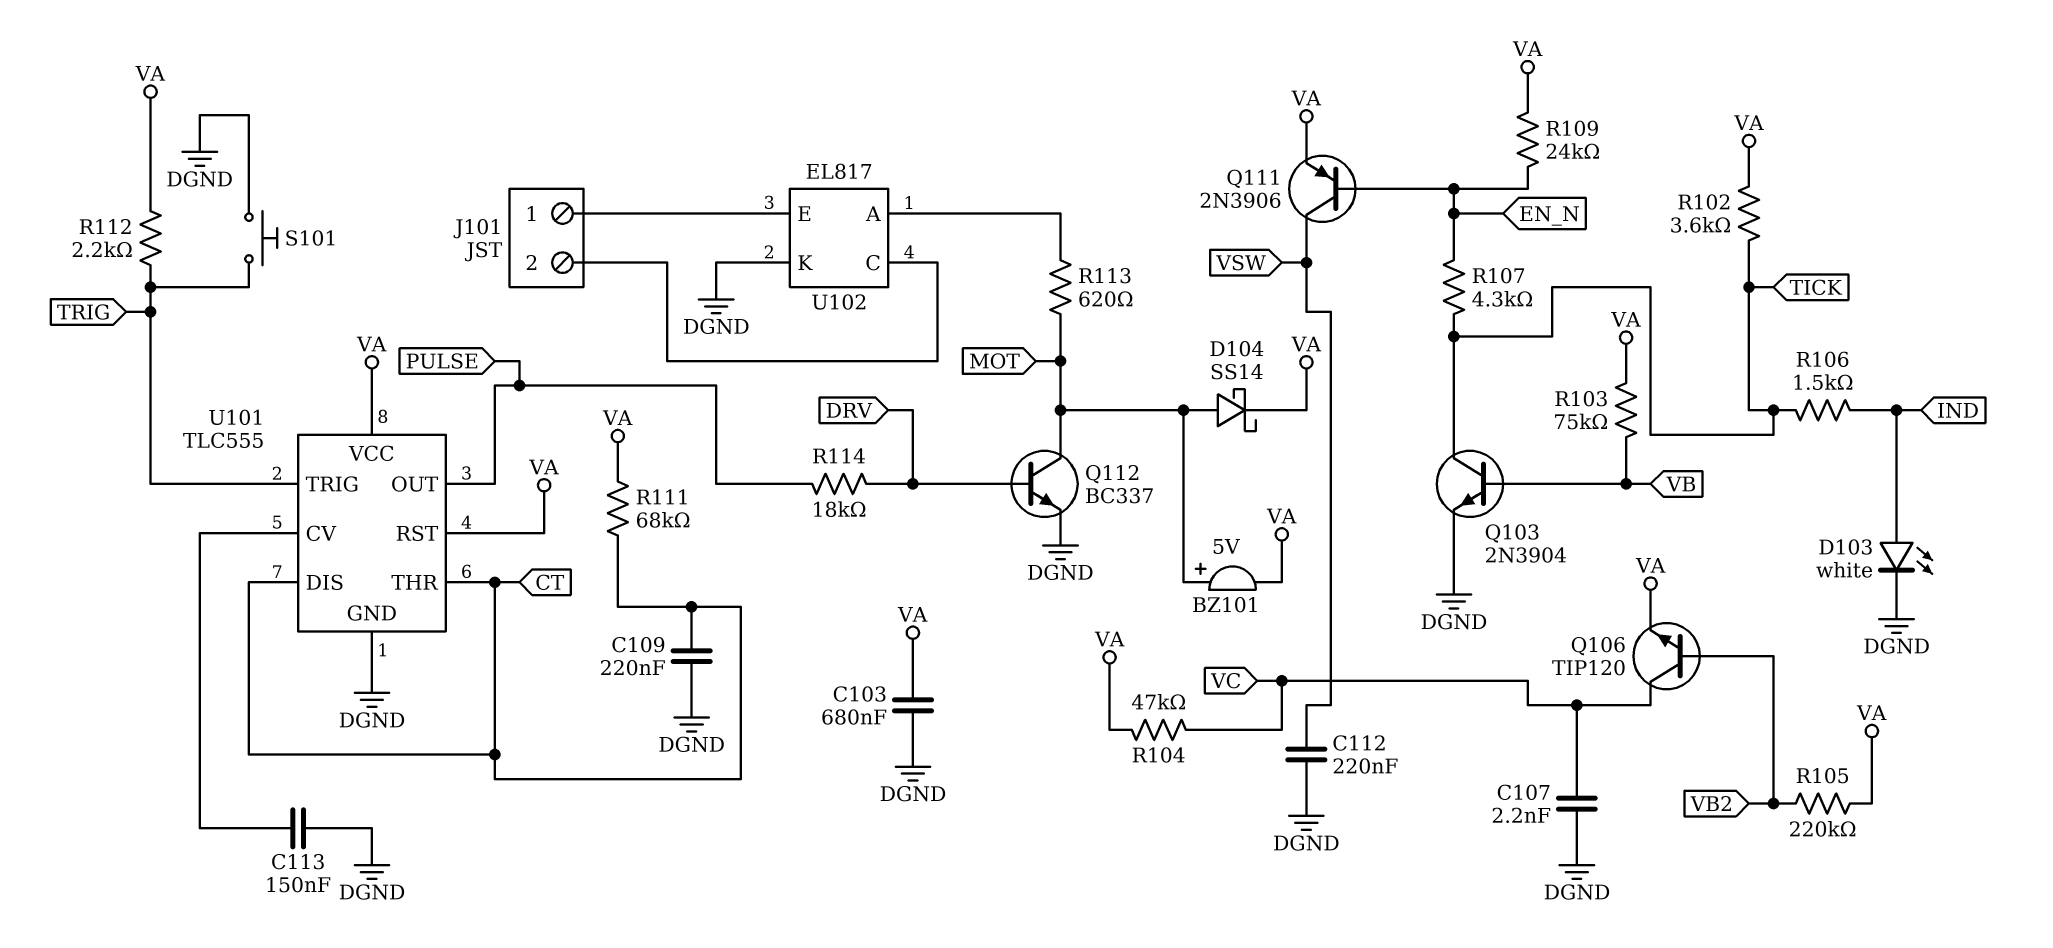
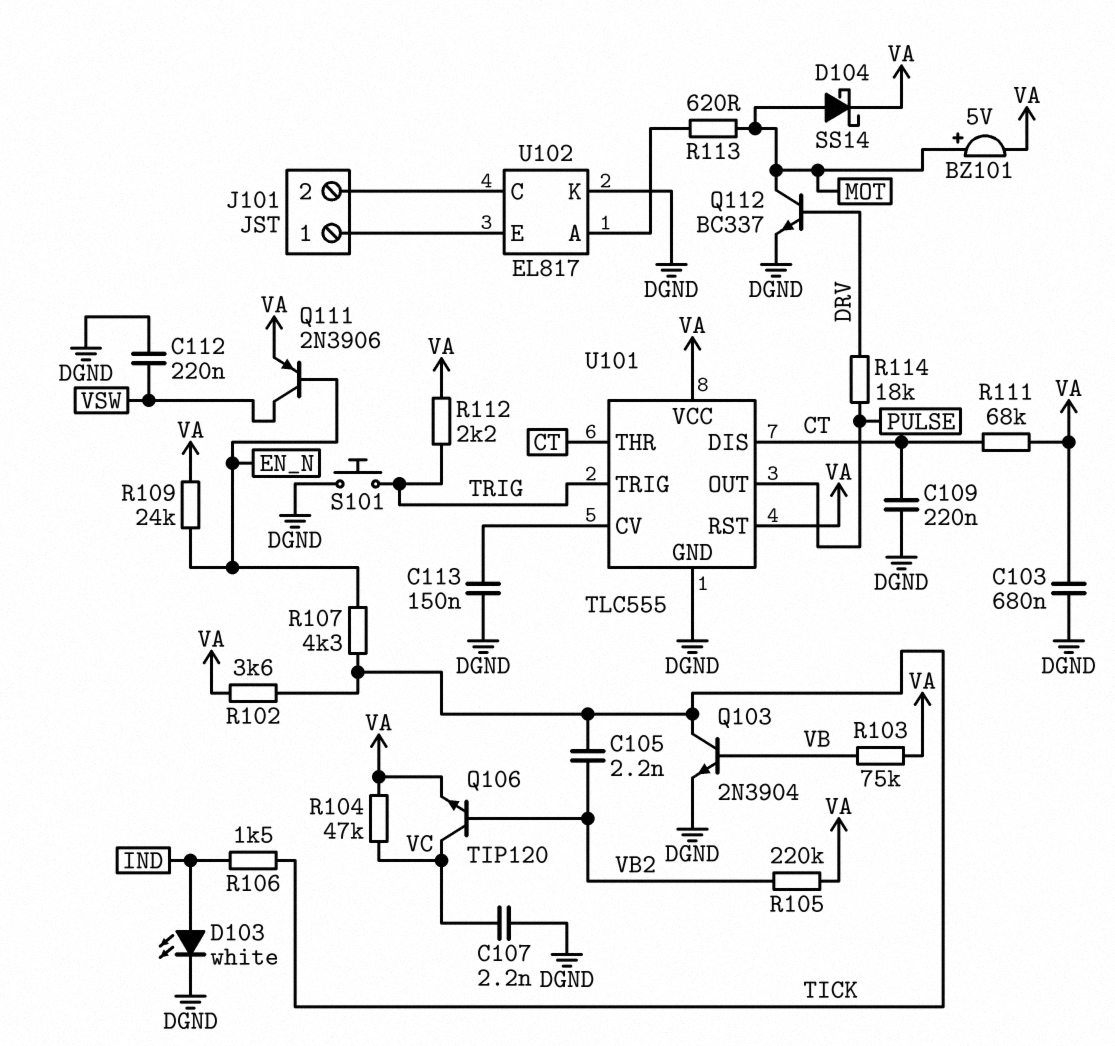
C105: none -> 2.2nF (TICK, VB2)

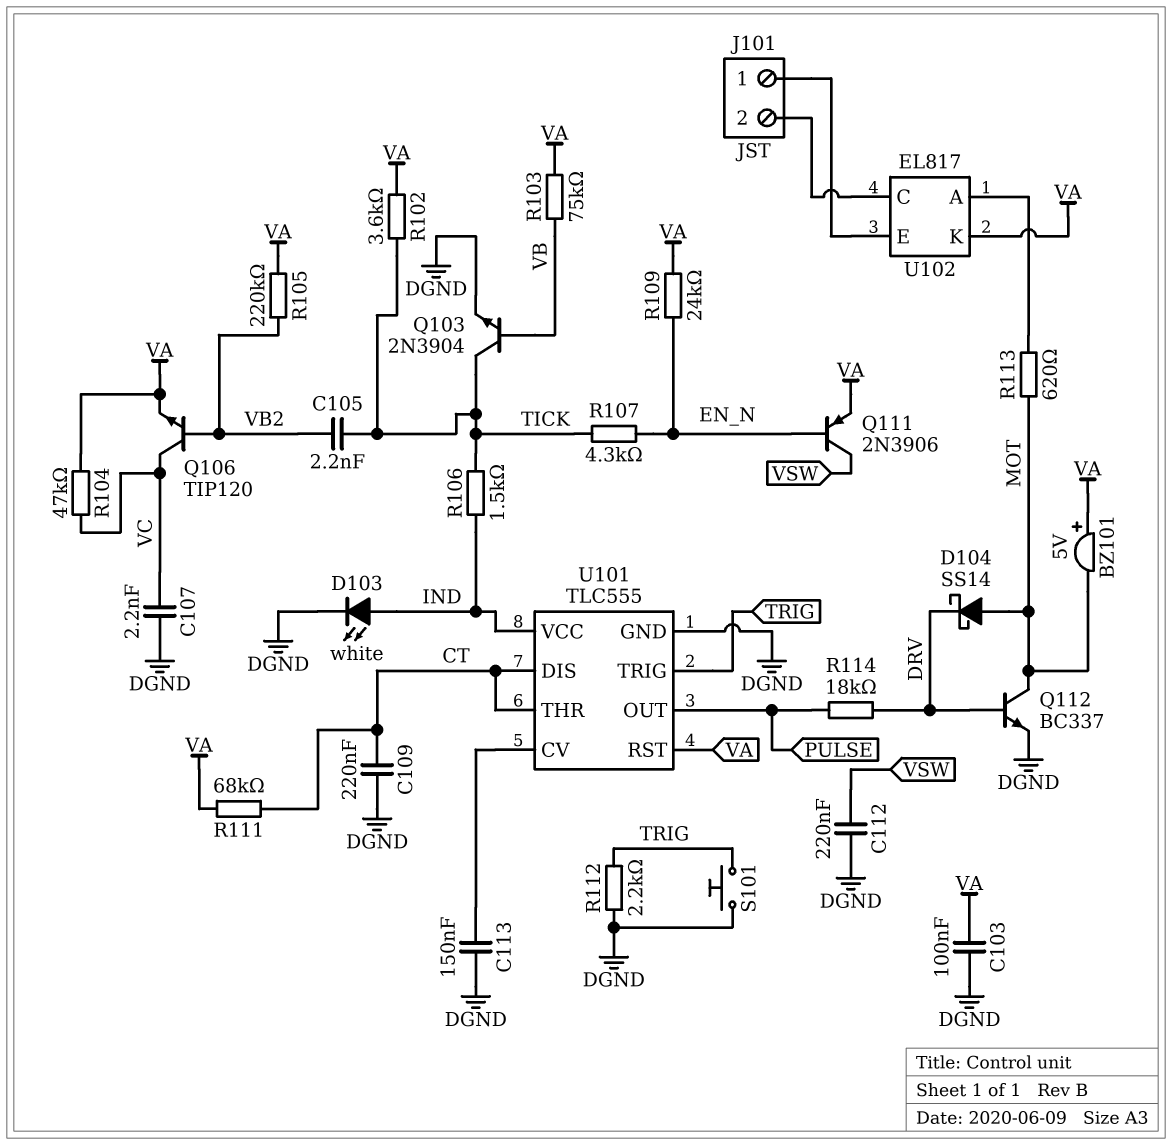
BZ101: buzzer 5V (plus MOT, minus VA) -> buzzer 5V (plus VA, minus MOT)
C103: 680nF (DGND, VA) -> 100nF (DGND, VA)
D104: schottky SS14 (A MOT, K VA) -> schottky SS14 (A MOT, K DRV)
R112: 2.2k (TRIG, VA) -> 2.2k (DGND, TRIG)
U101 pin VCC: VA -> IND
U102 pin K: DGND -> VA

